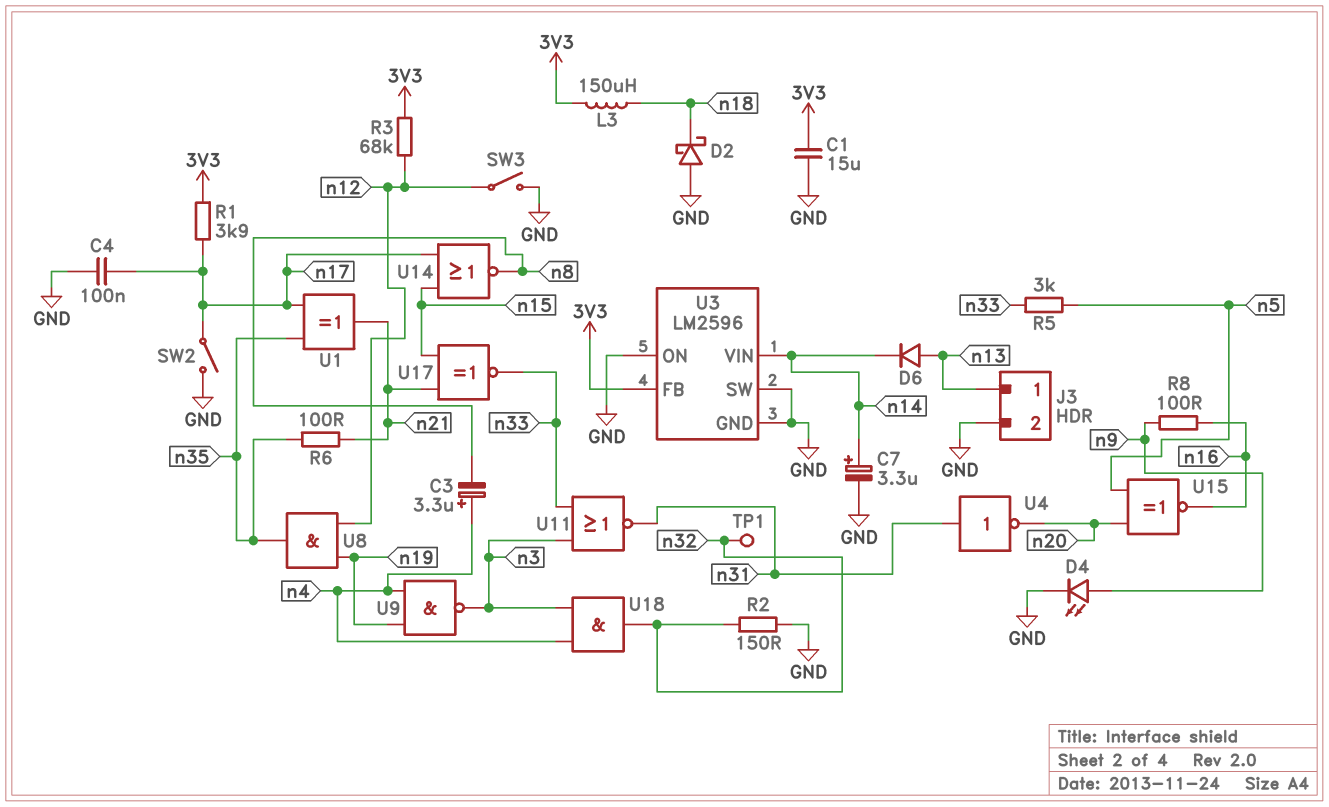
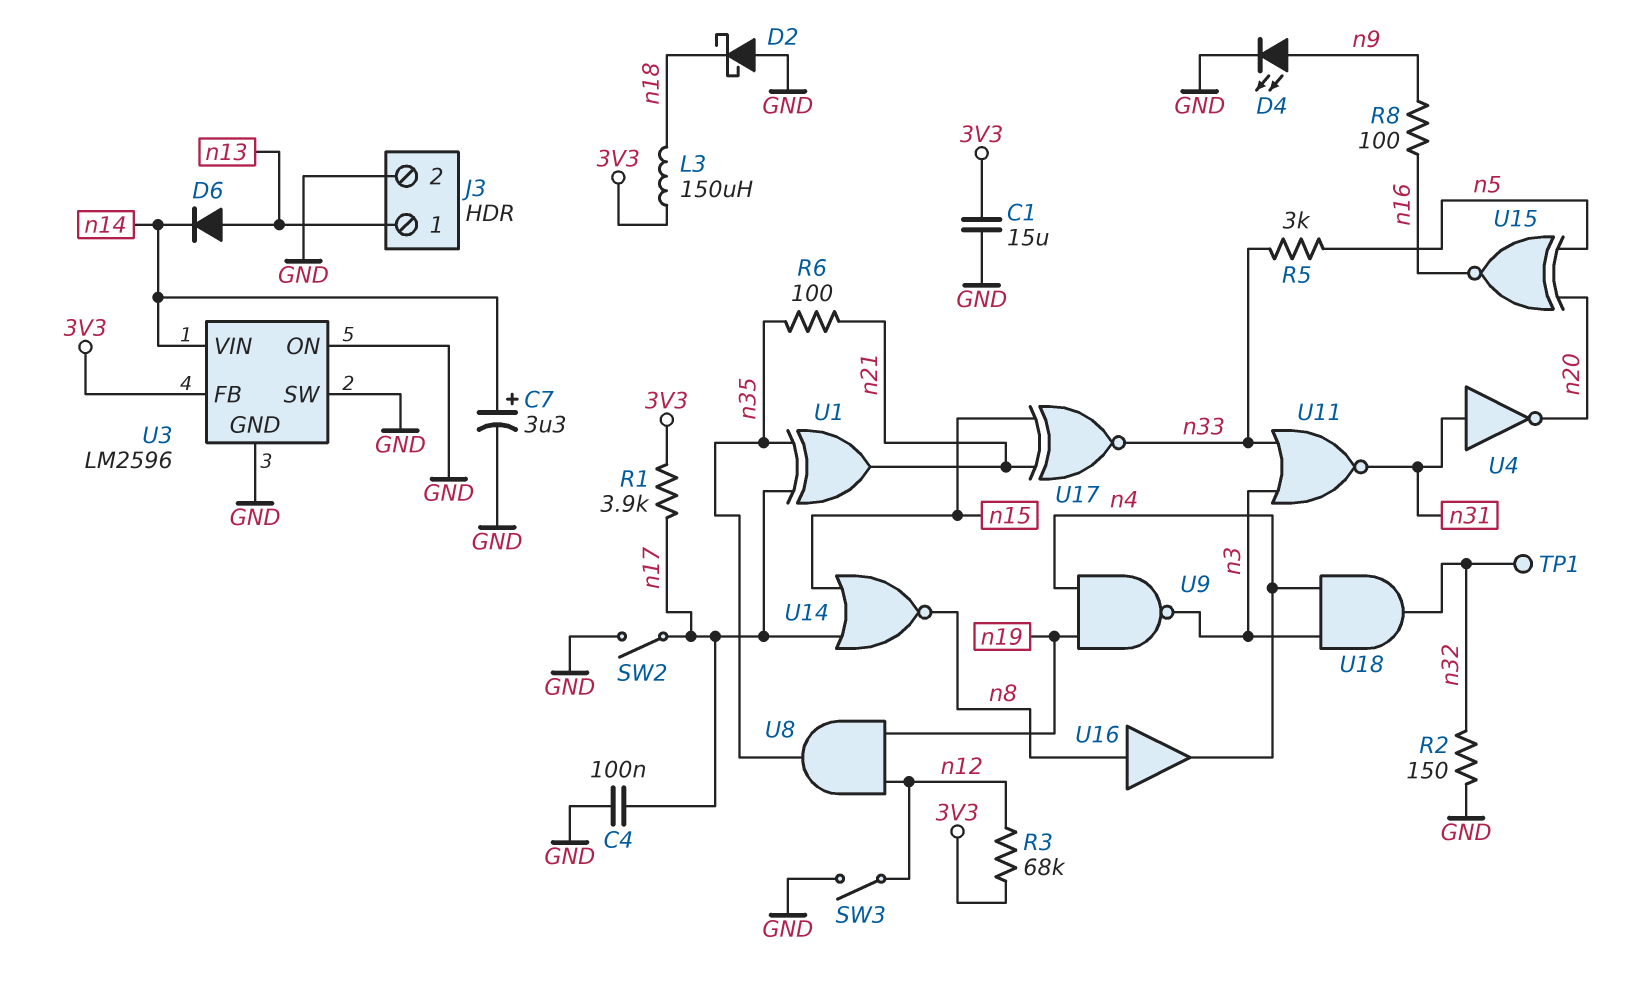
C3: 3.3uF (plus n4, minus n8) -> none
U16: none -> buffer (in n8, out n4)

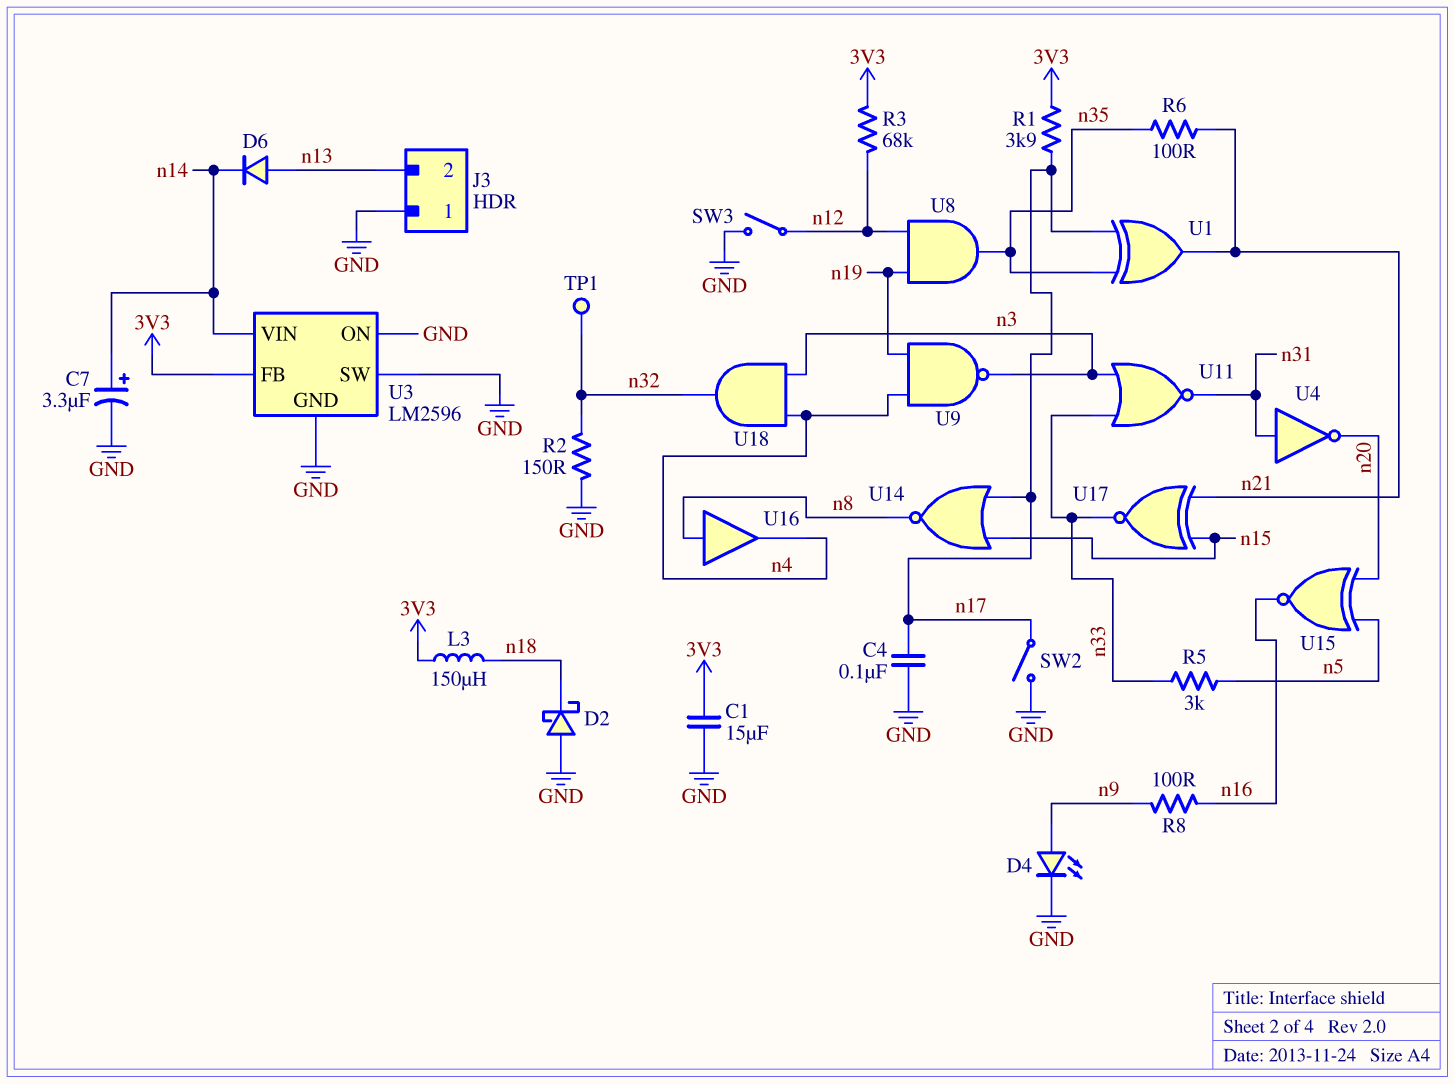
J3 pin 1: n13 -> GND
J3 pin 2: GND -> n13

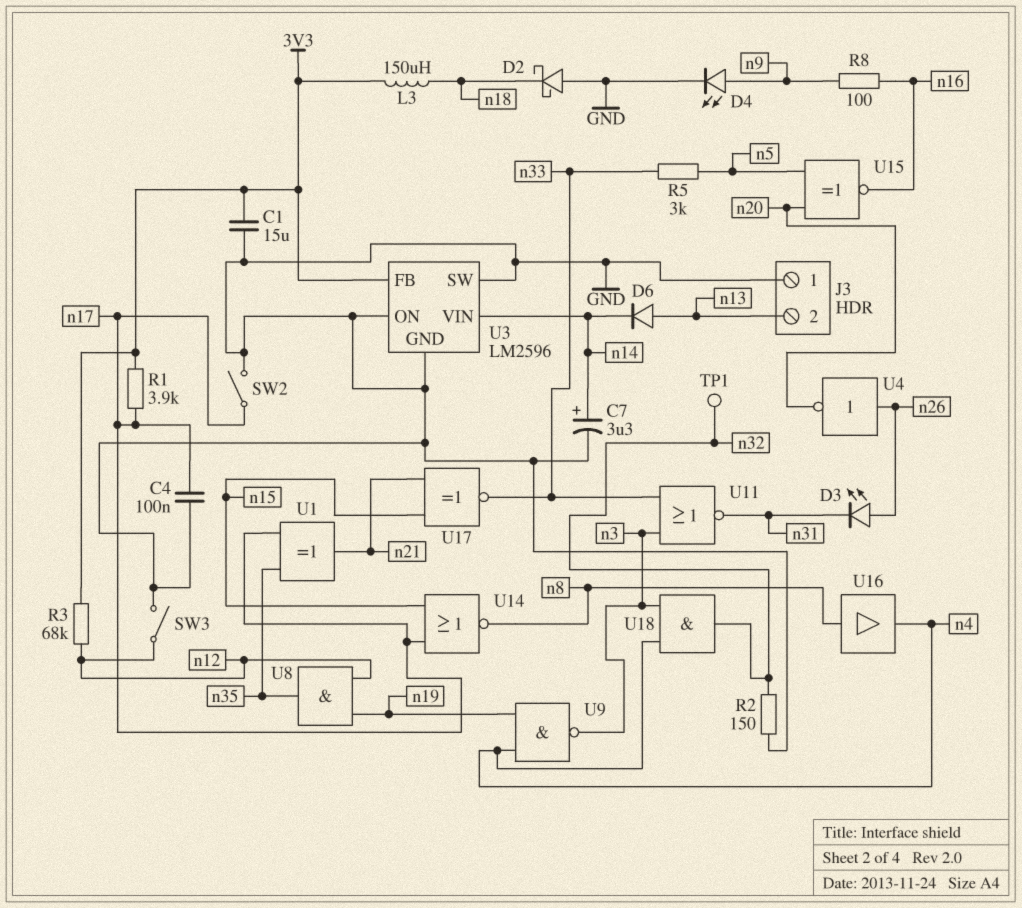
D3: none -> LED (A n26, K n31)
R6: 100 (n21, n35) -> none
U4: NOT (in n31, out n20) -> NOT (in n26, out n20)

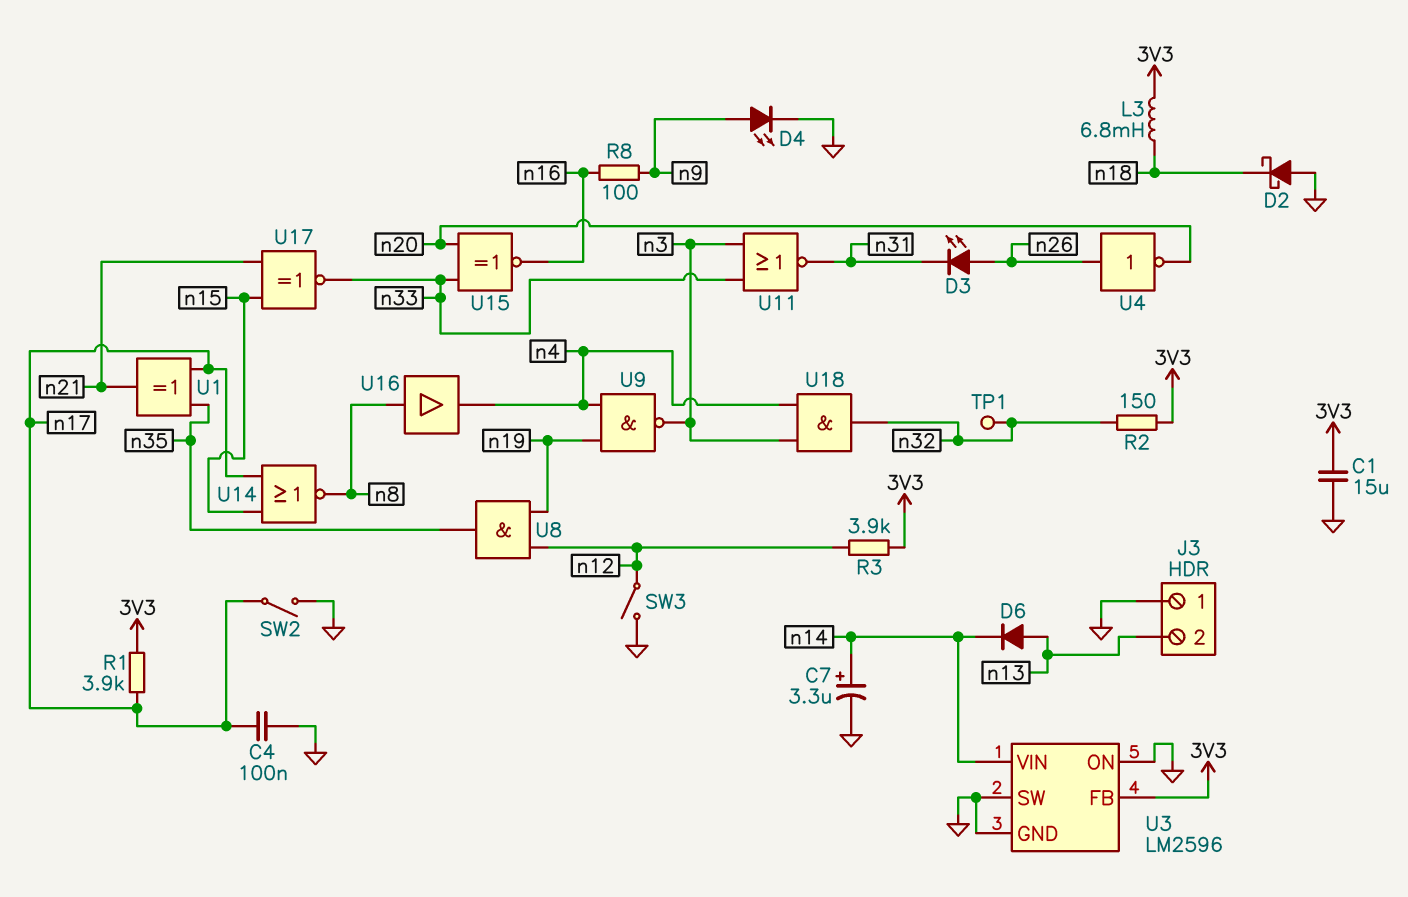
L3: 150uH (3V3, n18) -> 6.8mH (3V3, n18)
R2: 150 (GND, n32) -> 150 (3V3, n32)
R3: 68k (3V3, n12) -> 3.9k (3V3, n12)
R5: 3k (n5, n33) -> none
U15: XNOR (in n5, in n20, out n16) -> XNOR (in n20, in n33, out n16)

